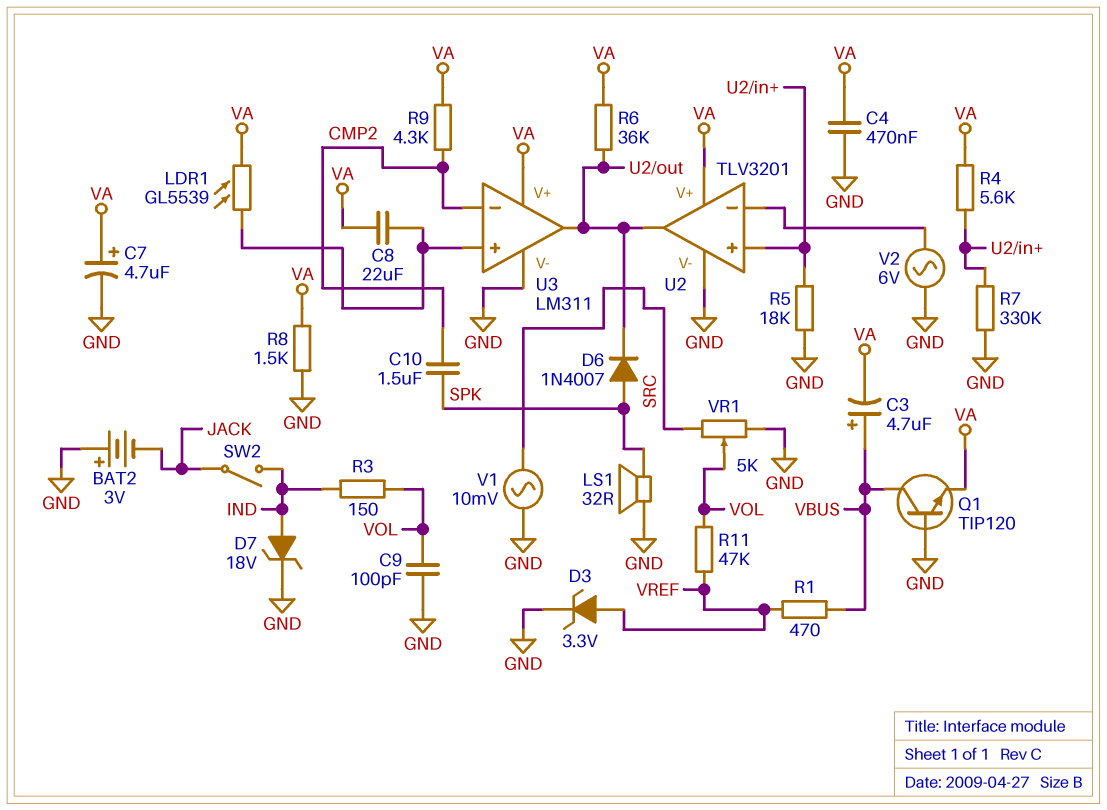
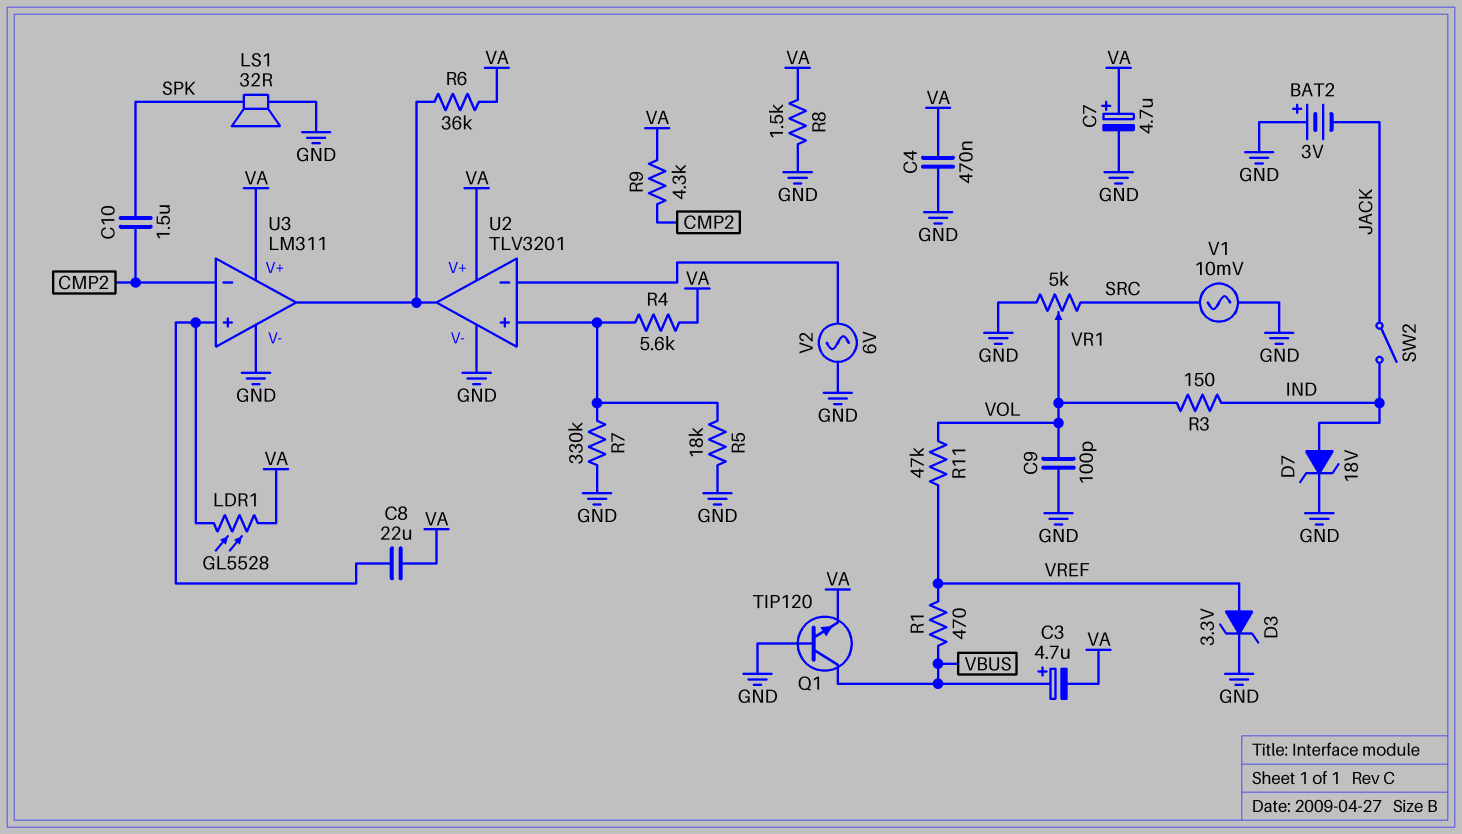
D6: diode 1N4007 (A SPK, K U2/out) -> none
LDR1: GL5539 (U3/in+, VA) -> GL5528 (U3/in+, VA)

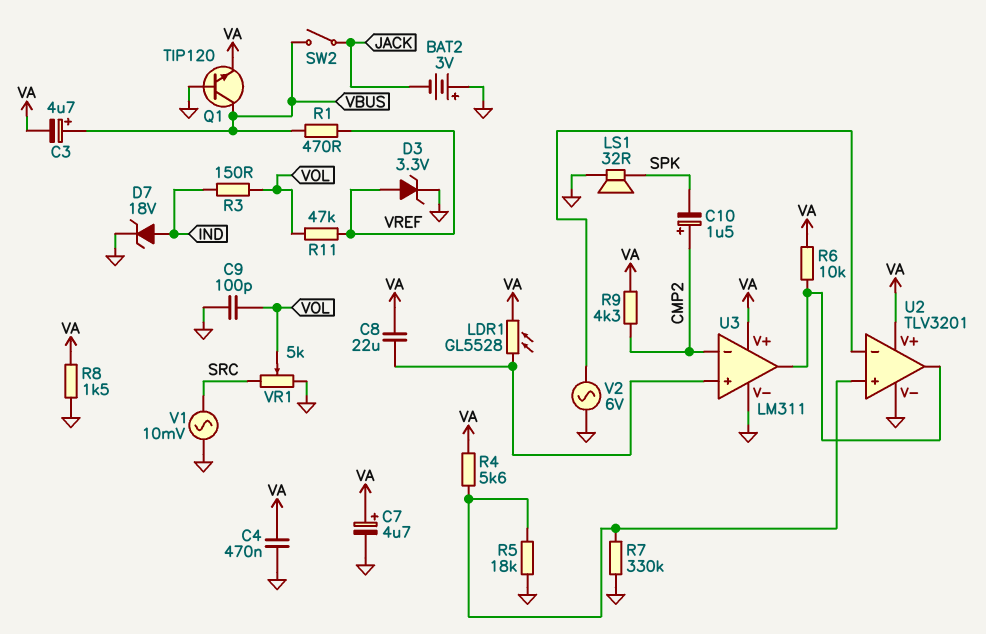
C10: 1.5uF (CMP2, SPK) -> 1.5uF (plus CMP2, minus SPK)
R6: 36k (U2/out, VA) -> 10k (U2/out, VA)
SW2: switch (IND, JACK) -> switch (JACK, VBUS)

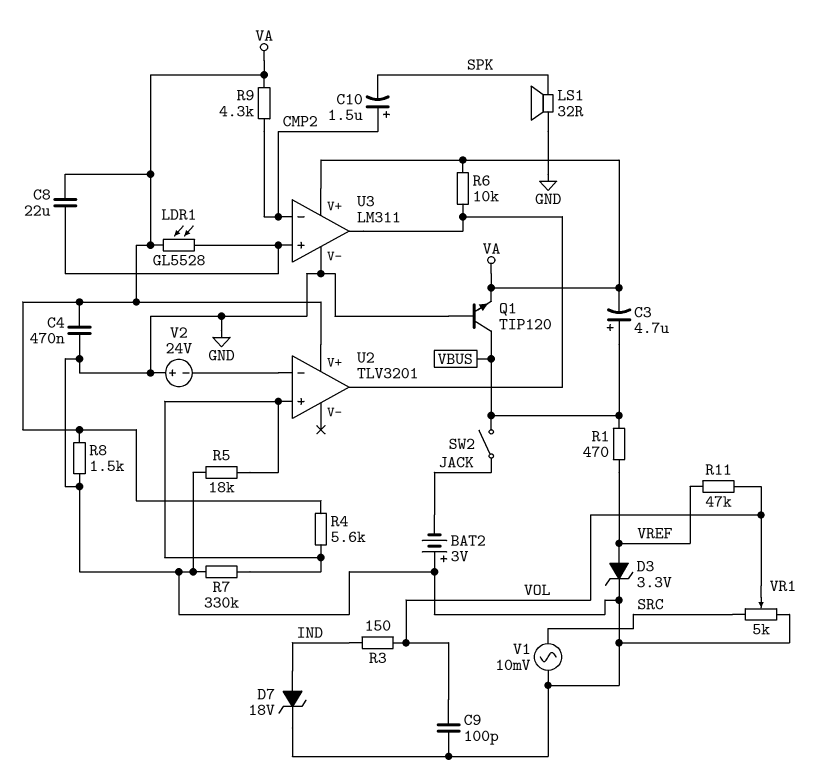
C7: 4.7uF (plus VA, minus GND) -> none
U2 pin V-: GND -> none
V2: AC 6V (GND, U2/in-) -> 24V (plus GND, minus U2/in-)

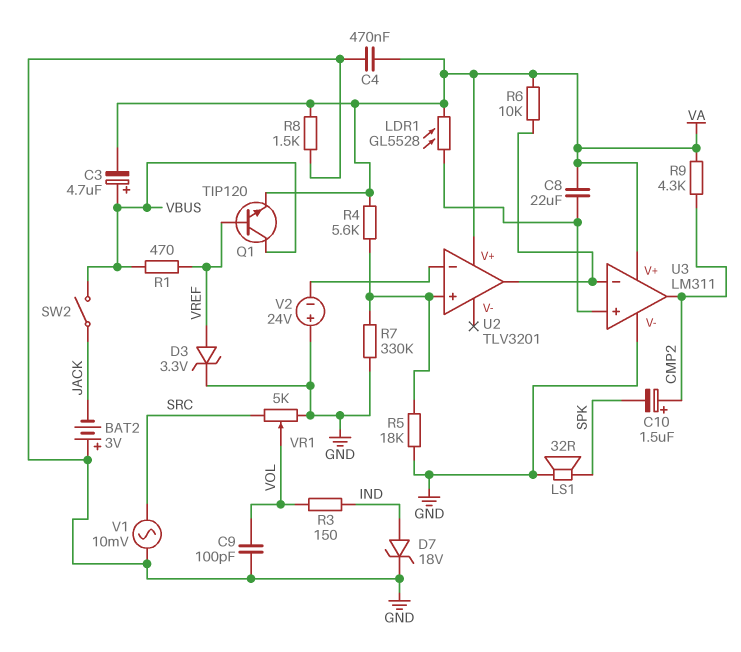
Q1: NPN TIP120 (B GND, C VBUS, E VA) -> NPN TIP120 (B VREF, C VBUS, E VA)
R11: 47k (VOL, VREF) -> none
U3 pin in-: CMP2 -> U2/out
U3 pin out: U2/out -> CMP2

